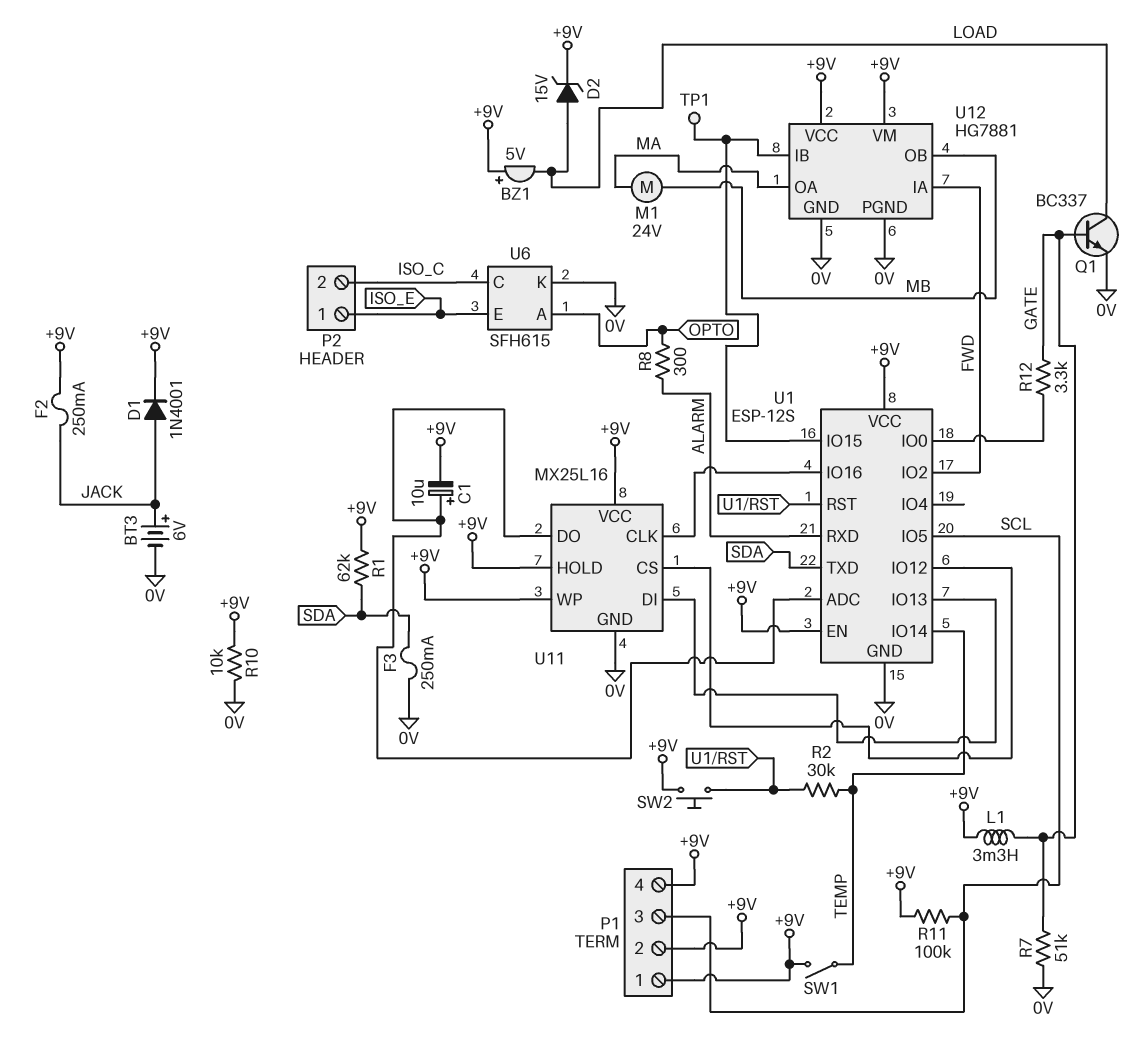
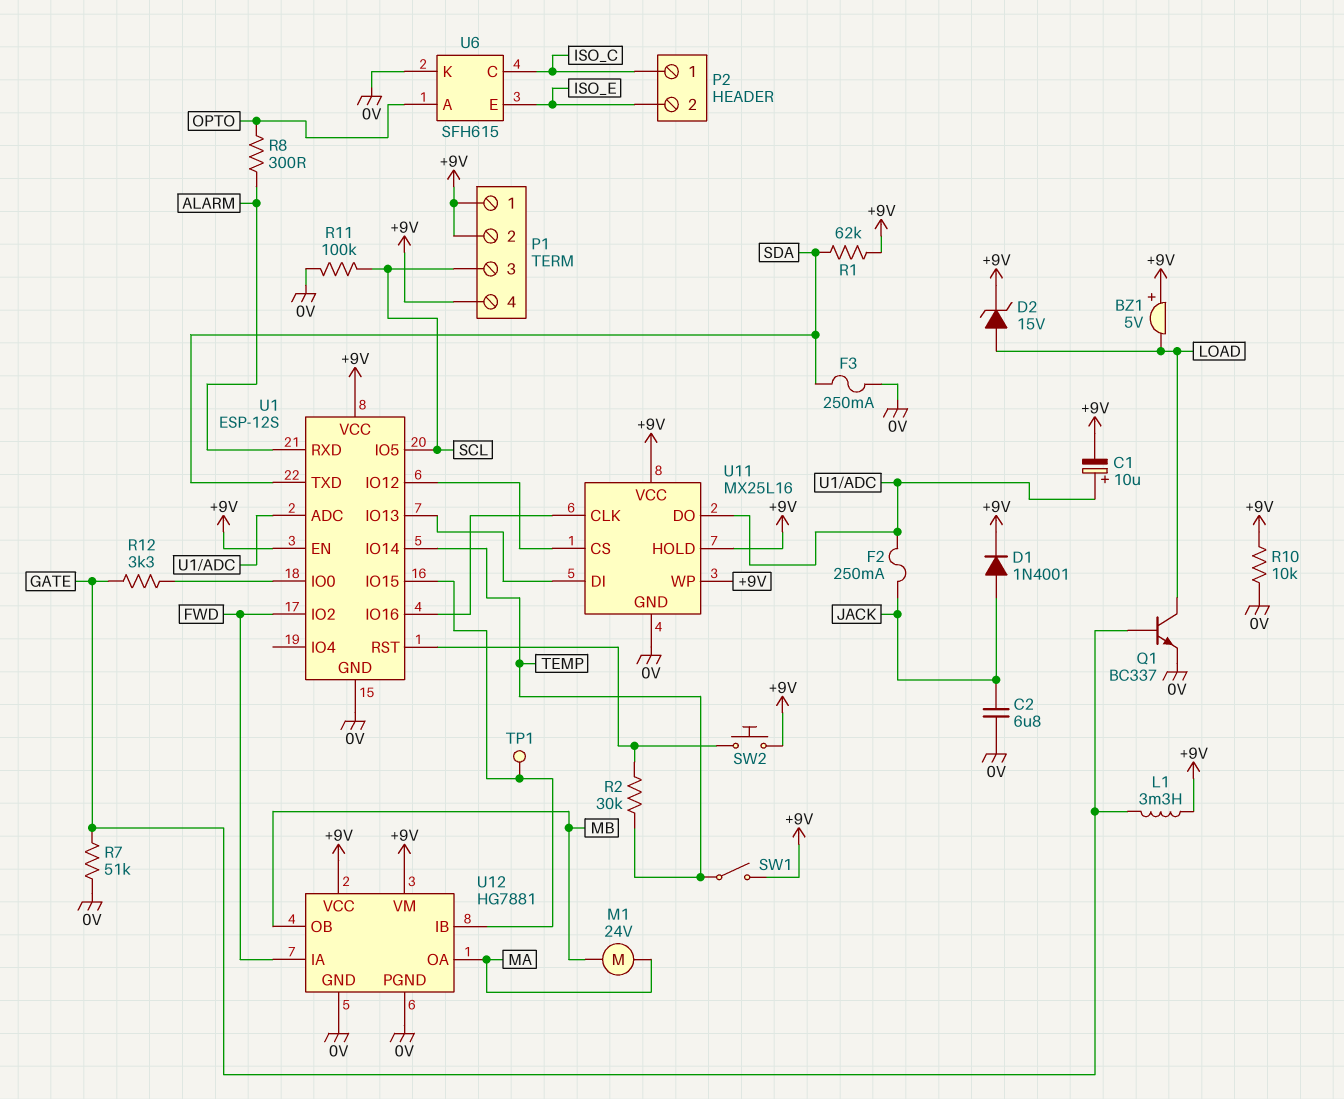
BT3: 6V (plus JACK, minus 0V) -> none
C2: none -> 6.8uF (0V, JACK)
F2: 250mA (+9V, JACK) -> 250mA (JACK, U1/ADC)
P2 pin 1: ISO_E -> ISO_C
P2 pin 2: ISO_C -> ISO_E
R11: 100k (+9V, SCL) -> 100k (0V, SCL)

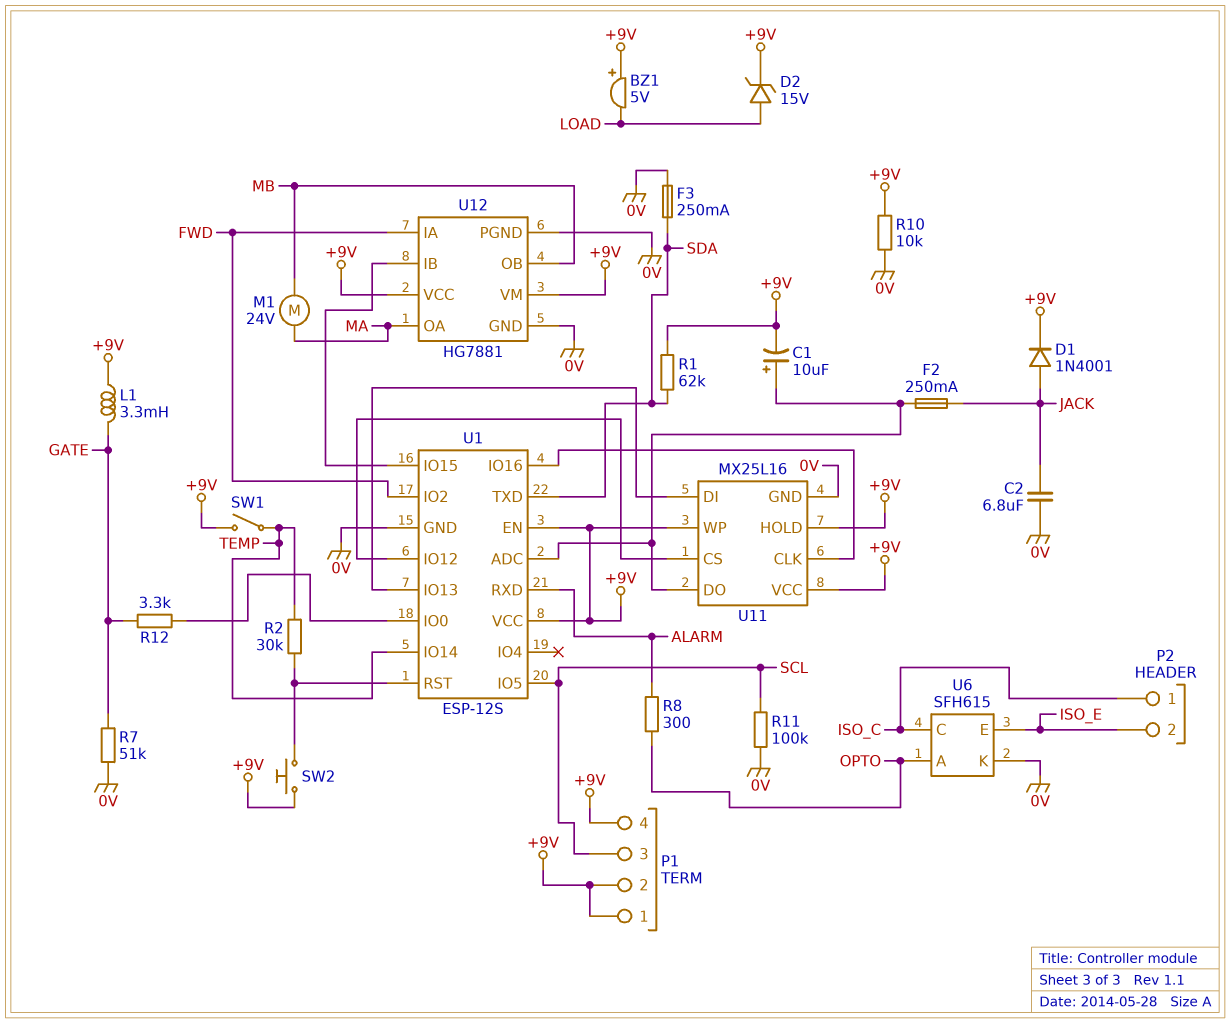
Q1: NPN BC337 (B GATE, C LOAD, E 0V) -> none
TP1: test point (U1/IO15) -> none

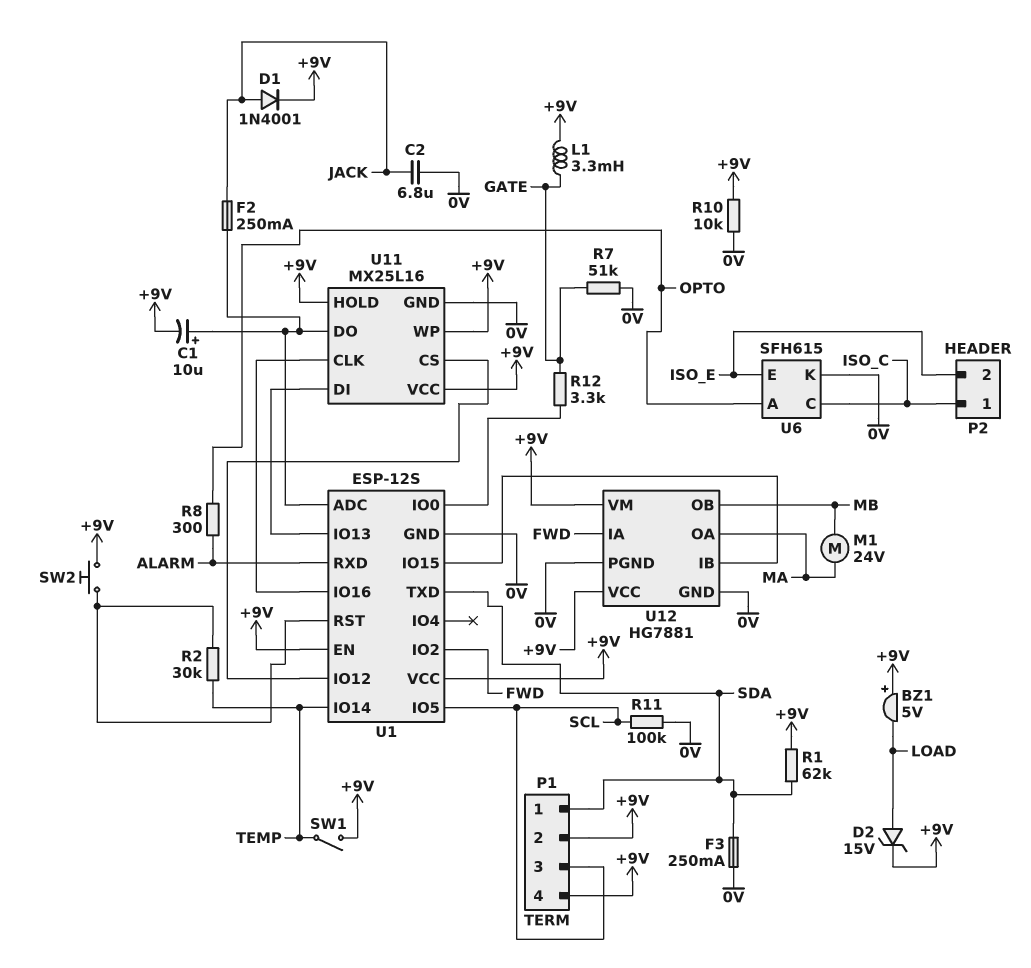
P1 pin 1: +9V -> SDA

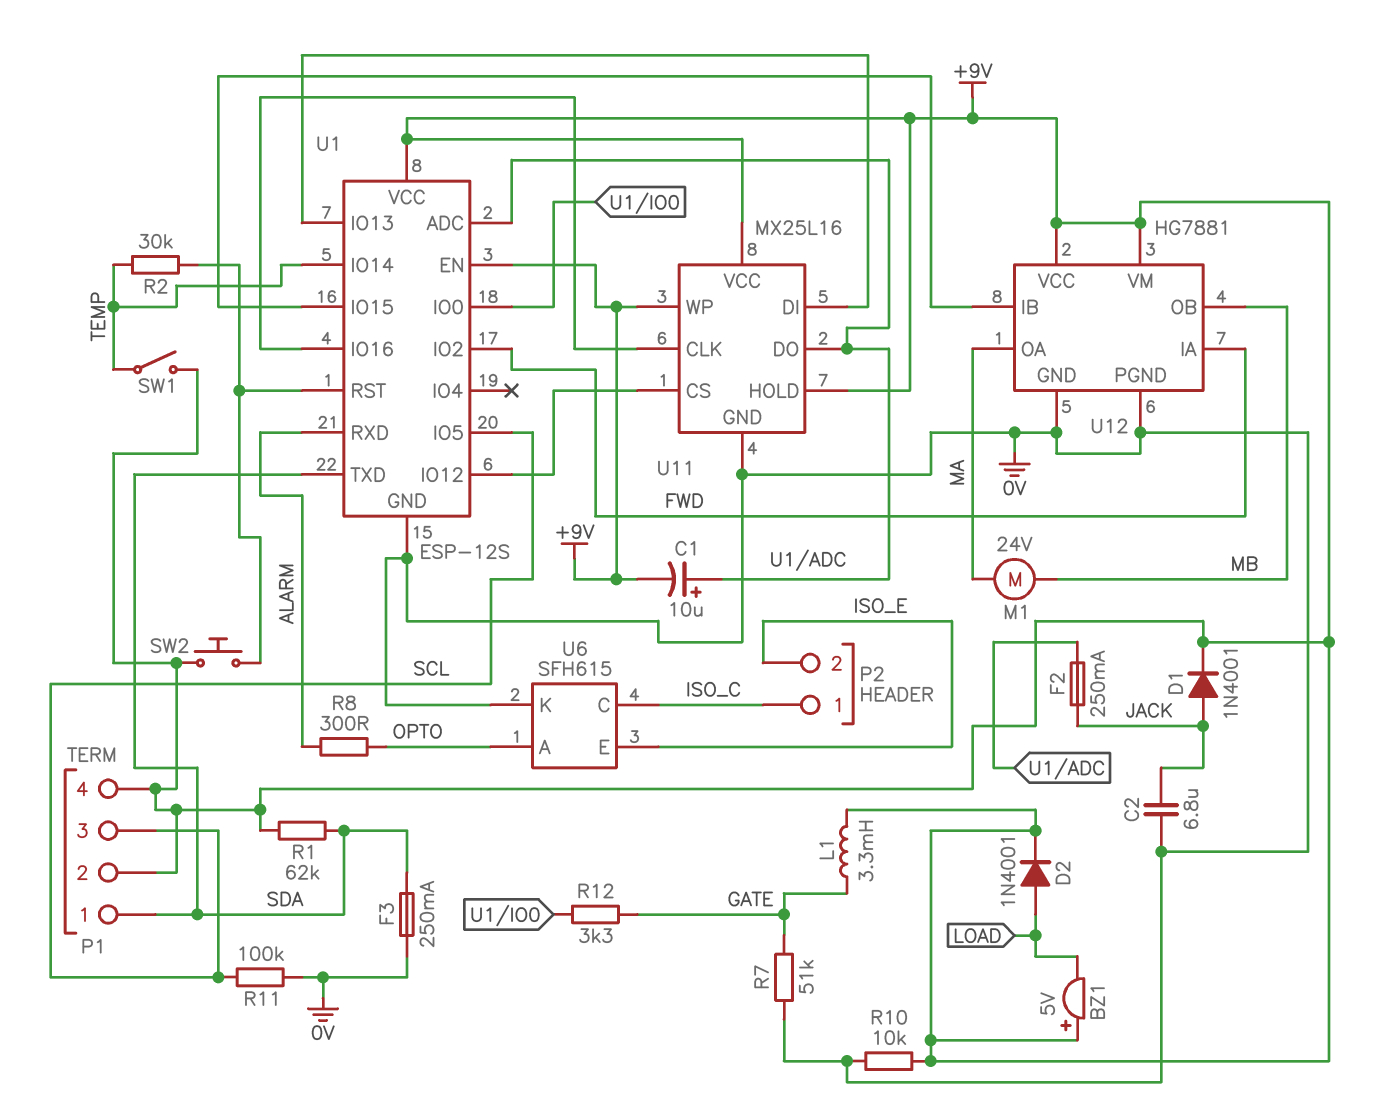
D2: zener 15V (A LOAD, K +9V) -> diode 1N4001 (A LOAD, K +9V)

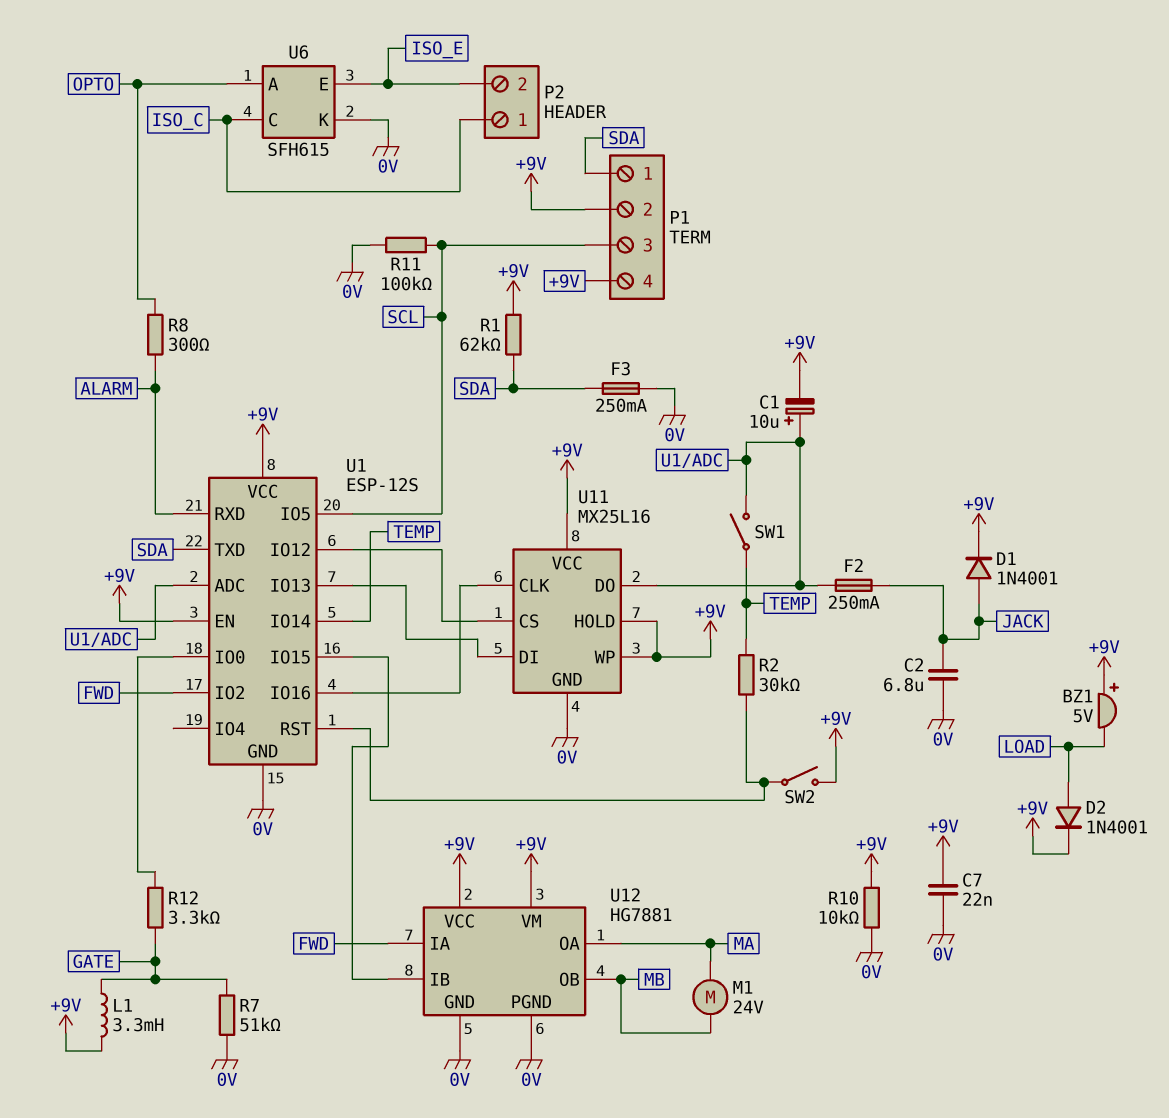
C7: none -> 22nF (+9V, 0V)
SW1: switch (+9V, TEMP) -> switch (TEMP, U1/ADC)
SW2: button (+9V, U1/RST) -> switch (+9V, U1/RST)

